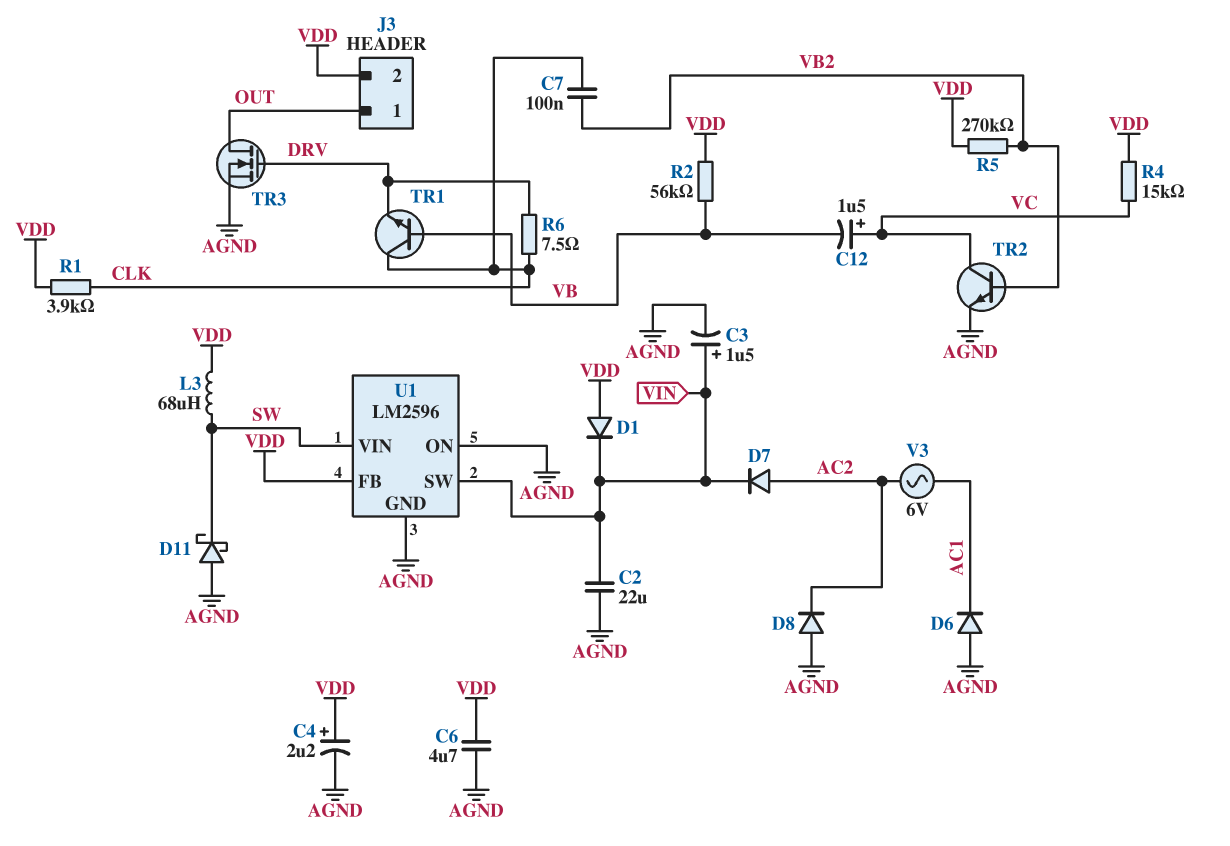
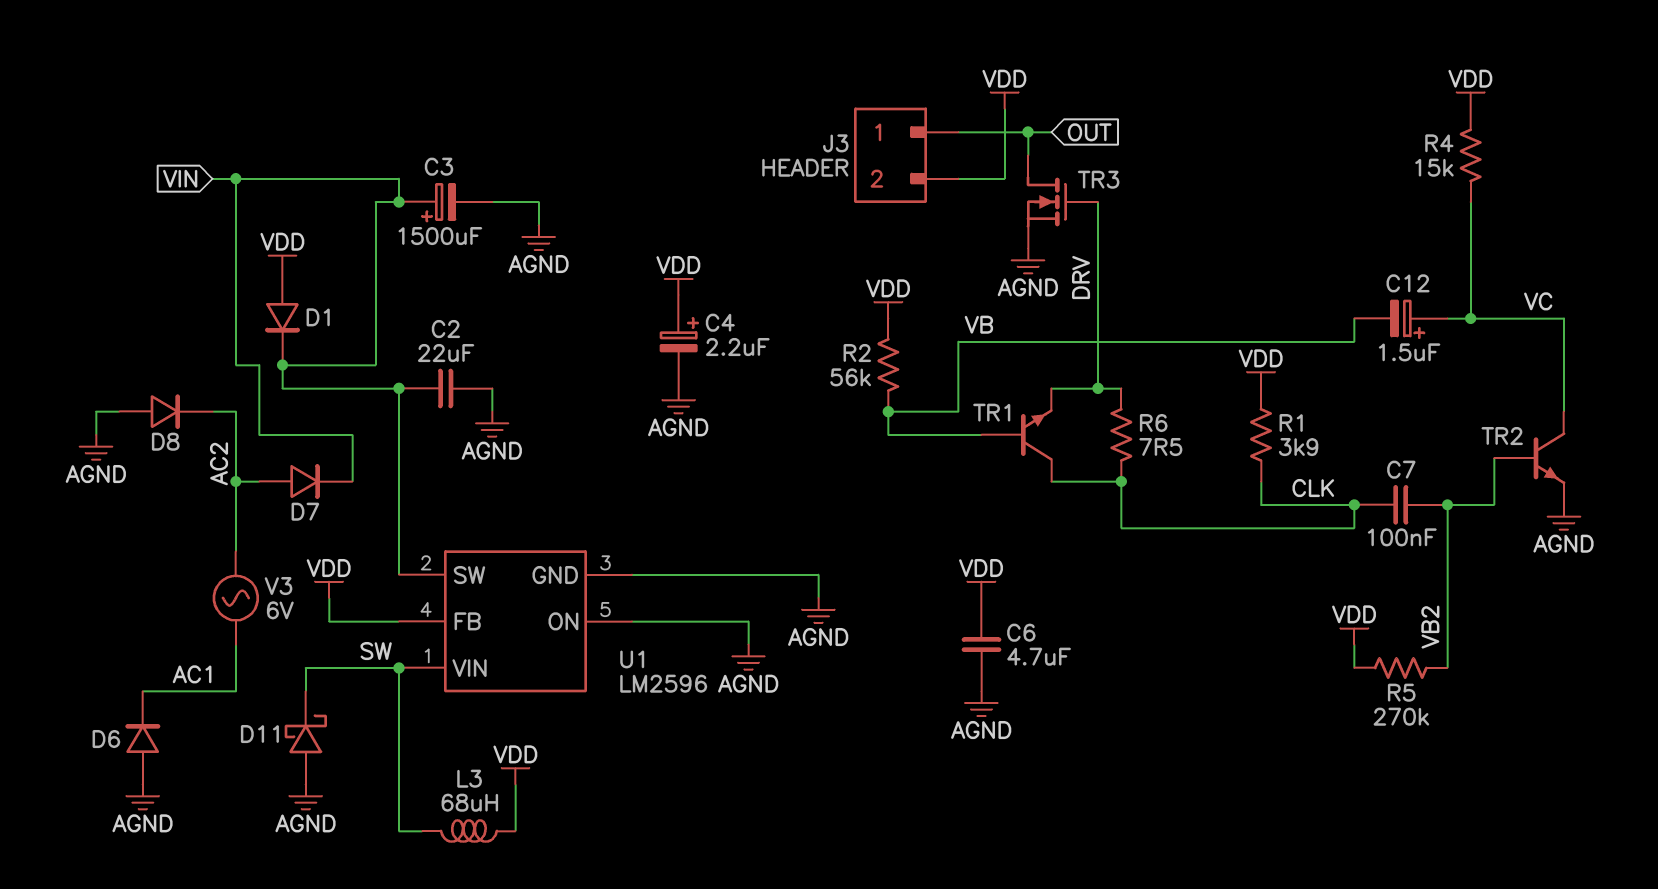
C3: 1.5uF (plus VIN, minus AGND) -> 1500uF (plus VIN, minus AGND)

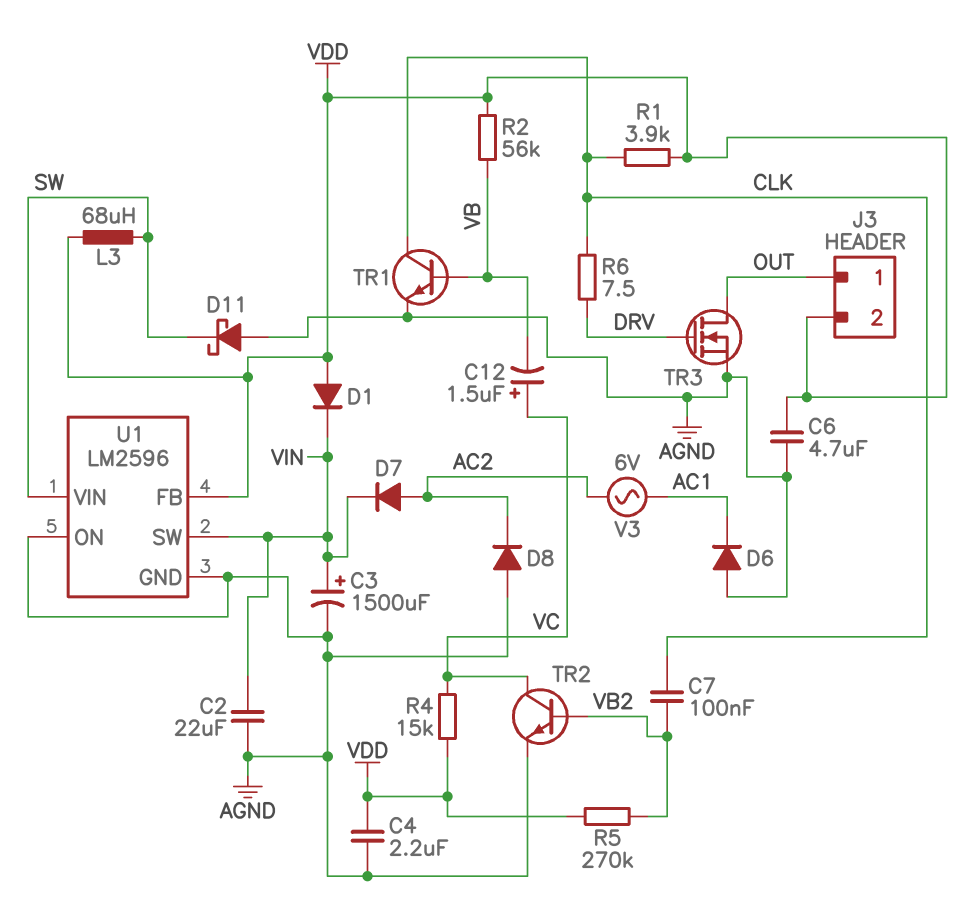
C4: 2.2uF (plus VDD, minus AGND) -> 2.2uF (AGND, VDD)
TR1: NPN (B VB, C CLK, E DRV) -> NPN (B VB, C CLK, E AGND)

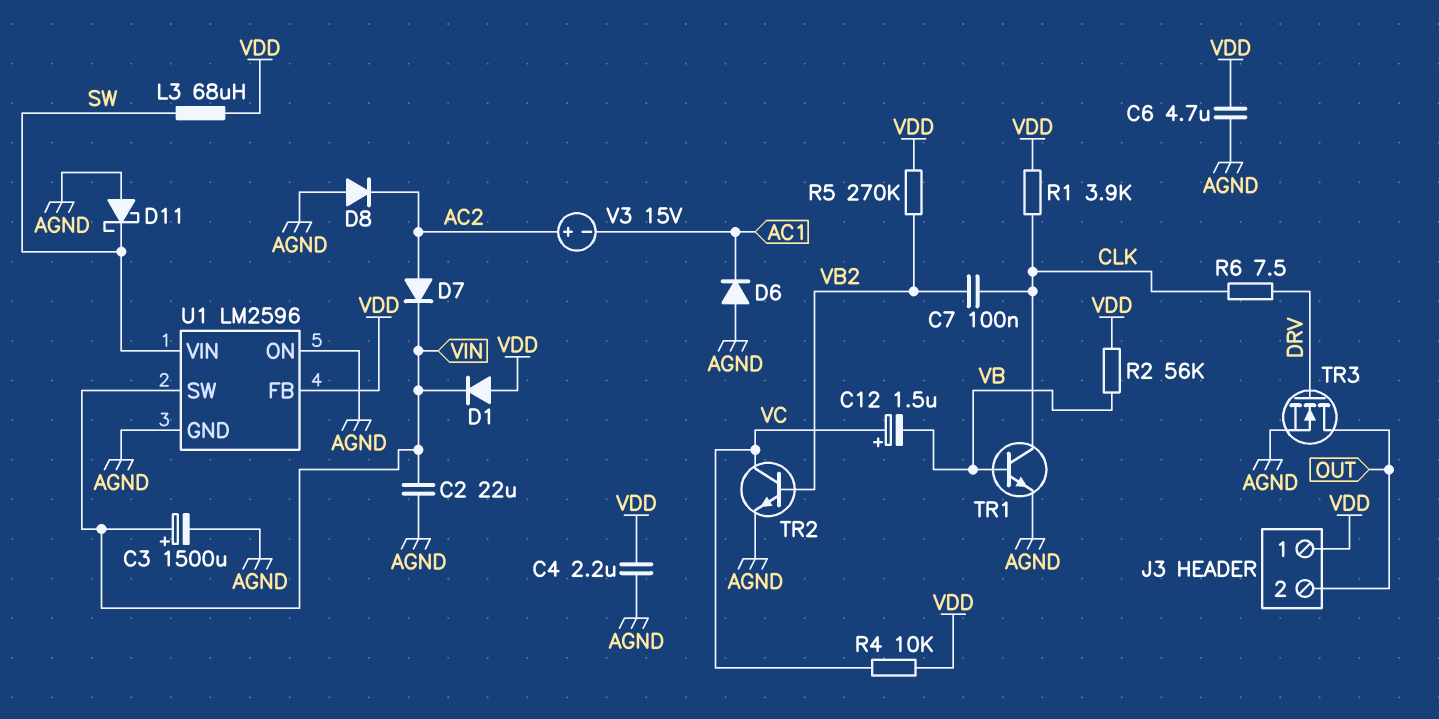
J3 pin 1: OUT -> VDD
J3 pin 2: VDD -> OUT
R4: 15k (VC, VDD) -> 10k (VC, VDD)
V3: AC 6V (AC1, AC2) -> 15V (plus AC2, minus AC1)

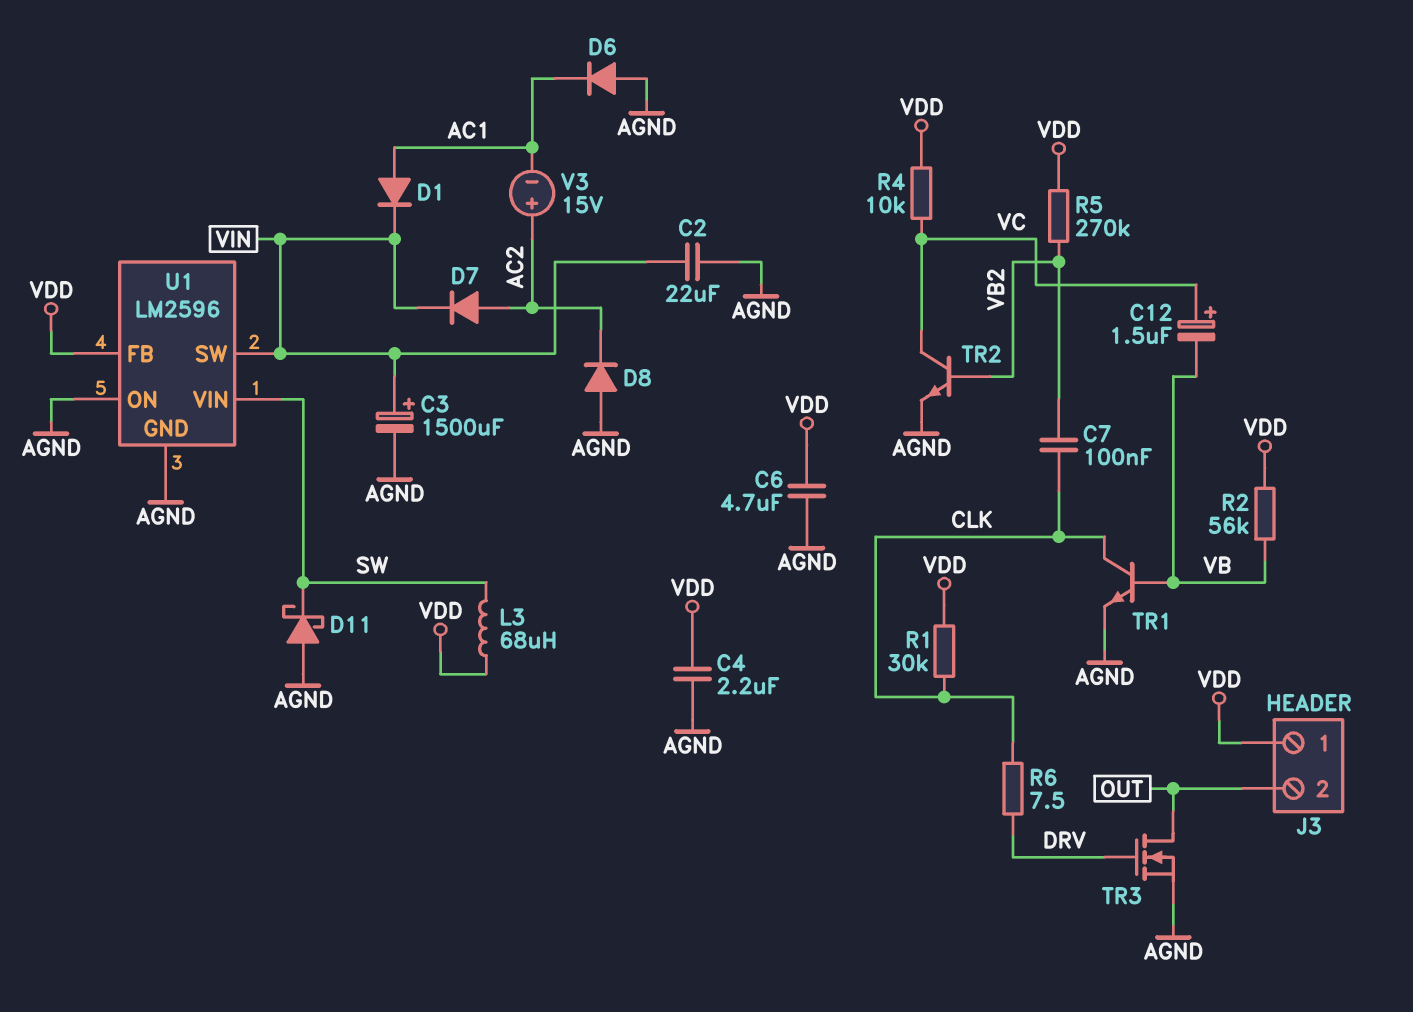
D1: diode (A VDD, K VIN) -> diode (A AC1, K VIN)
R1: 3.9k (CLK, VDD) -> 30k (CLK, VDD)

